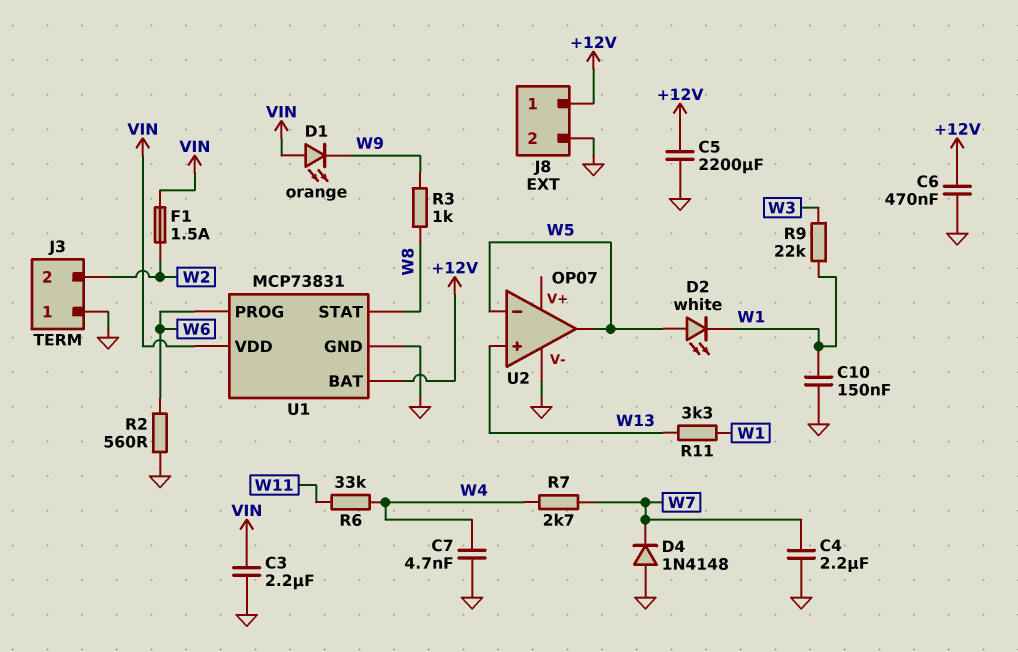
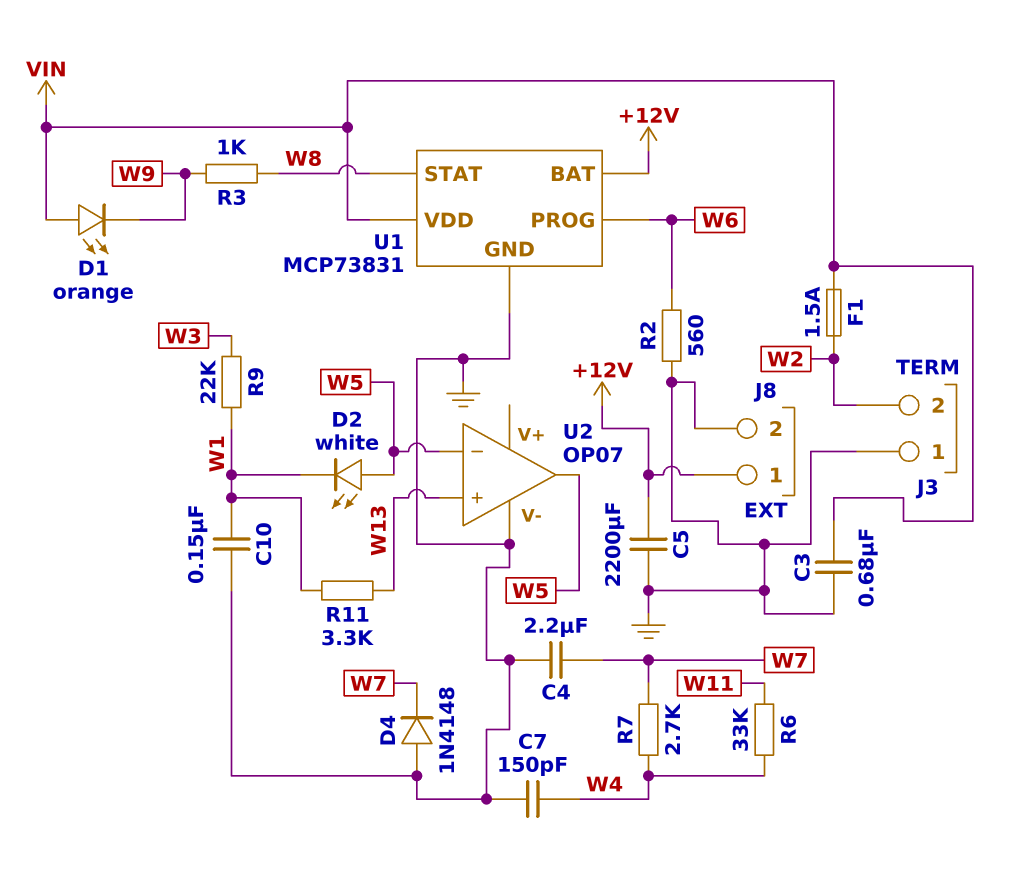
C3: 2.2uF (GND, VIN) -> 680nF (GND, VIN)
C6: 470nF (+12V, GND) -> none
C7: 4.7nF (GND, W4) -> 150pF (GND, W4)

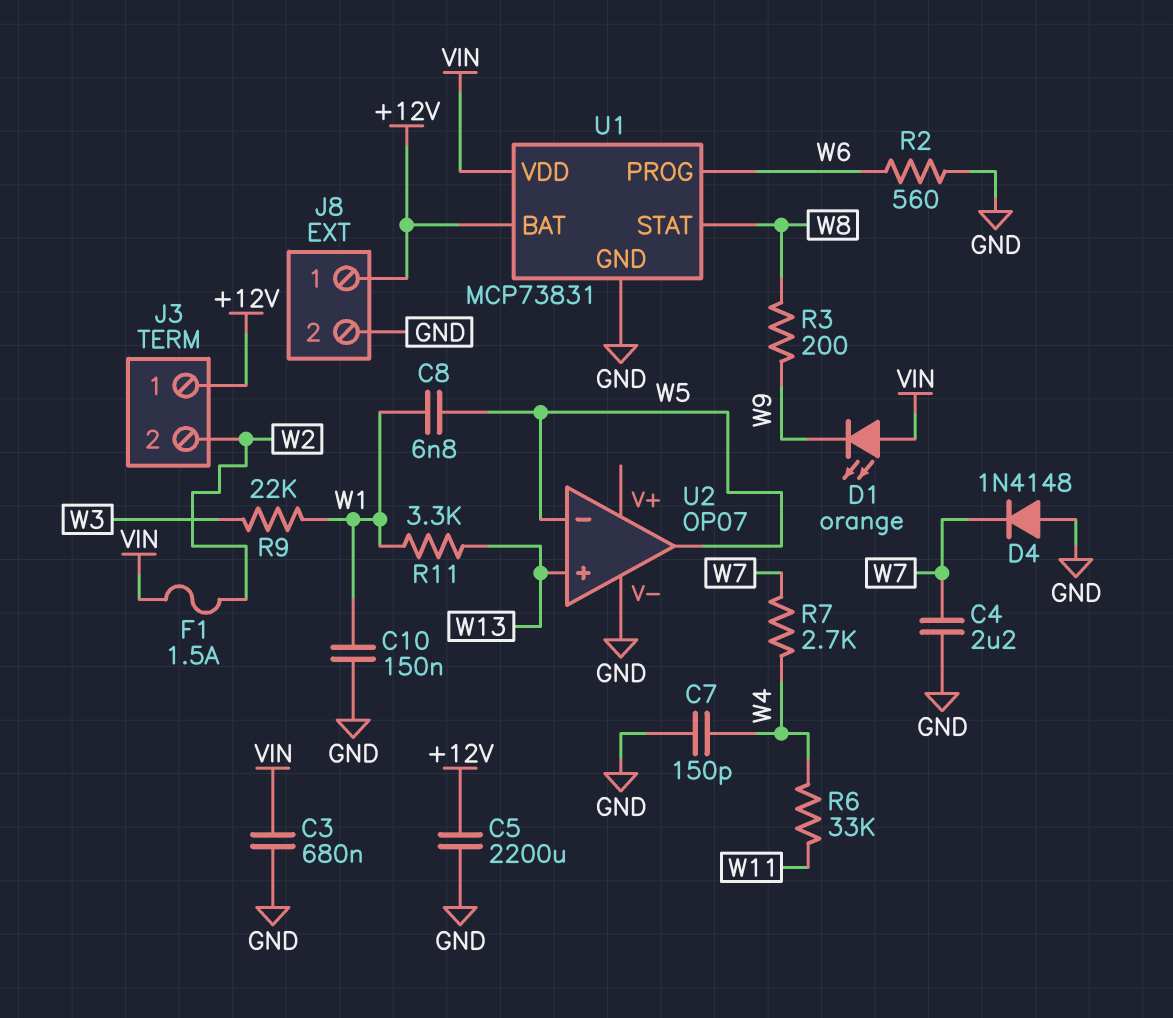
C8: none -> 6.8nF (W1, W5)
D2: LED white (A W5, K W1) -> none
J3 pin 1: GND -> +12V
R3: 1k (W8, W9) -> 200 (W8, W9)

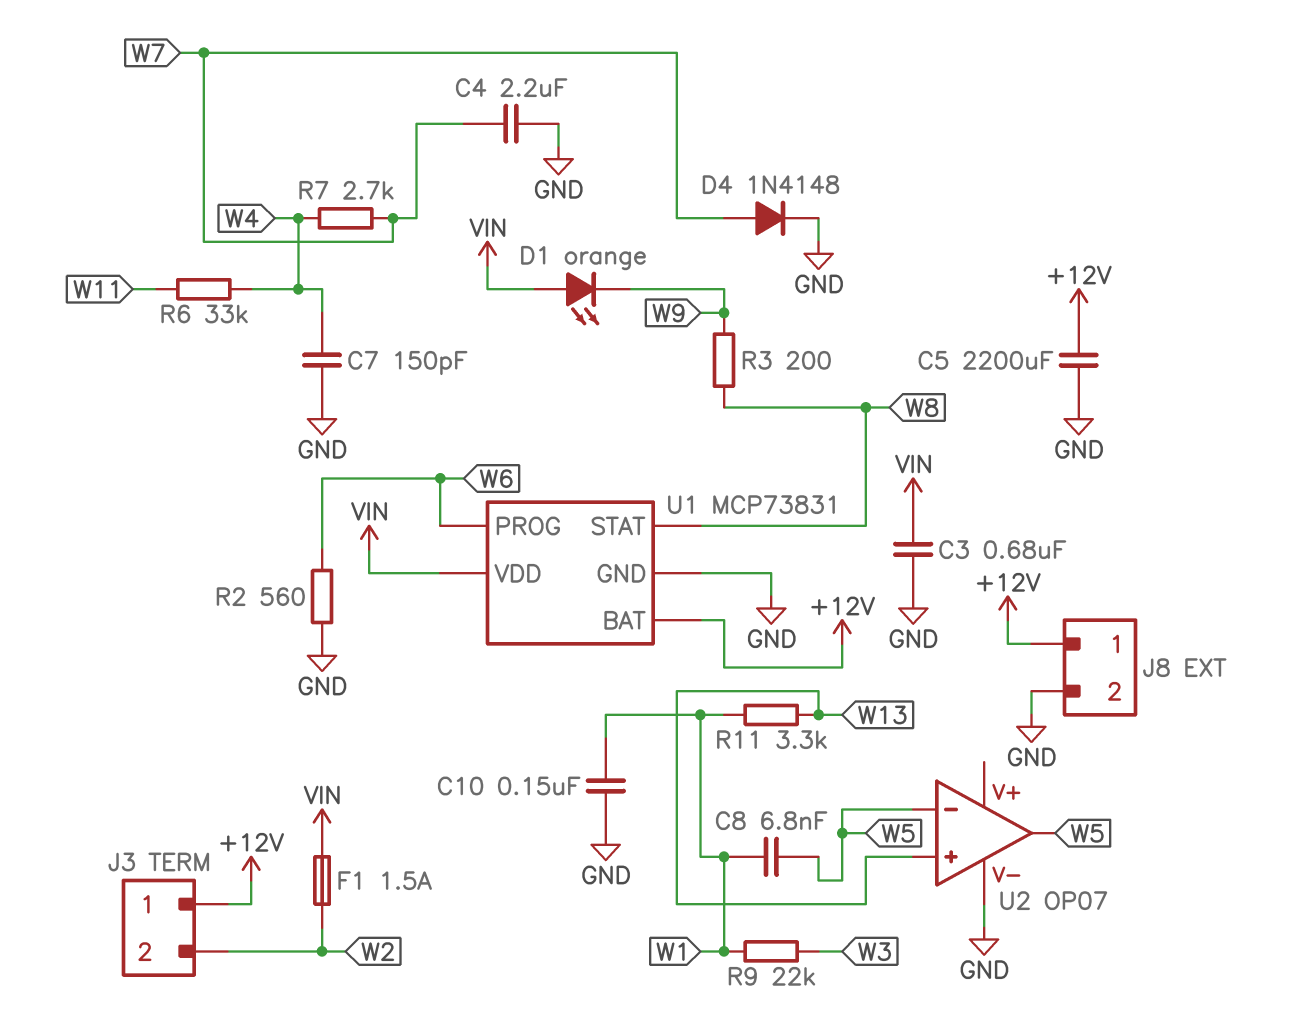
D4: diode 1N4148 (A GND, K W7) -> diode 1N4148 (A W7, K GND)

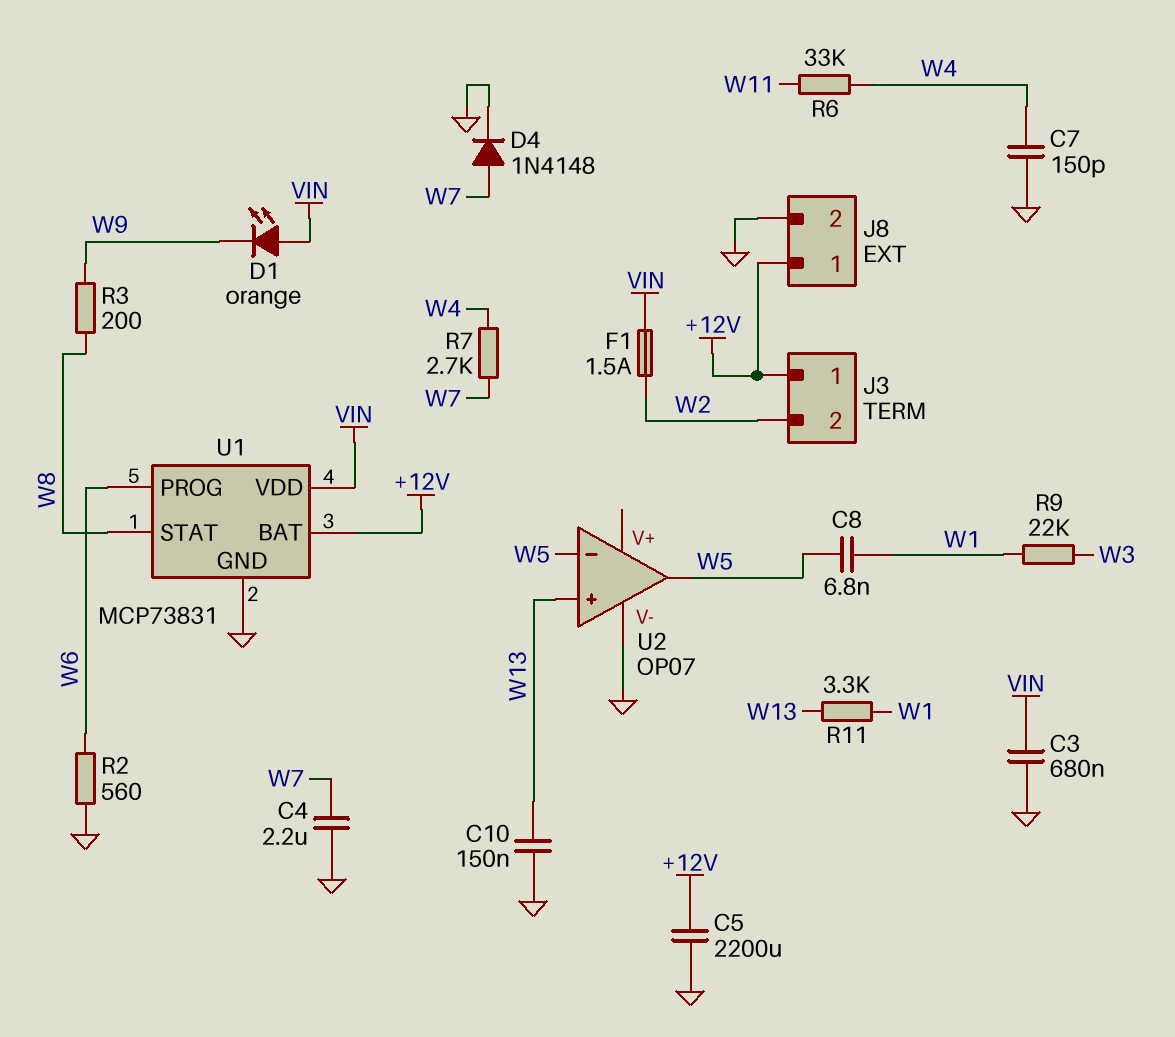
C10: 150nF (GND, W1) -> 150nF (GND, W13)

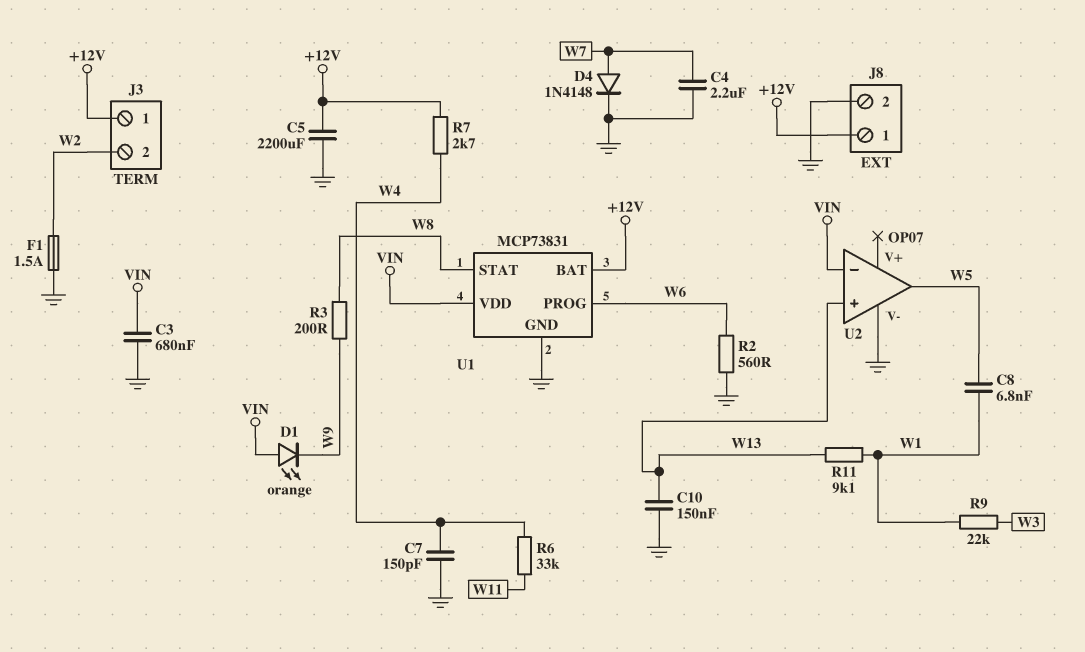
F1: 1.5A (VIN, W2) -> 1.5A (GND, W2)
R7: 2.7k (W4, W7) -> 2.7k (+12V, W4)
R11: 3.3k (W1, W13) -> 9.1k (W1, W13)
U2 pin in-: W5 -> VIN

